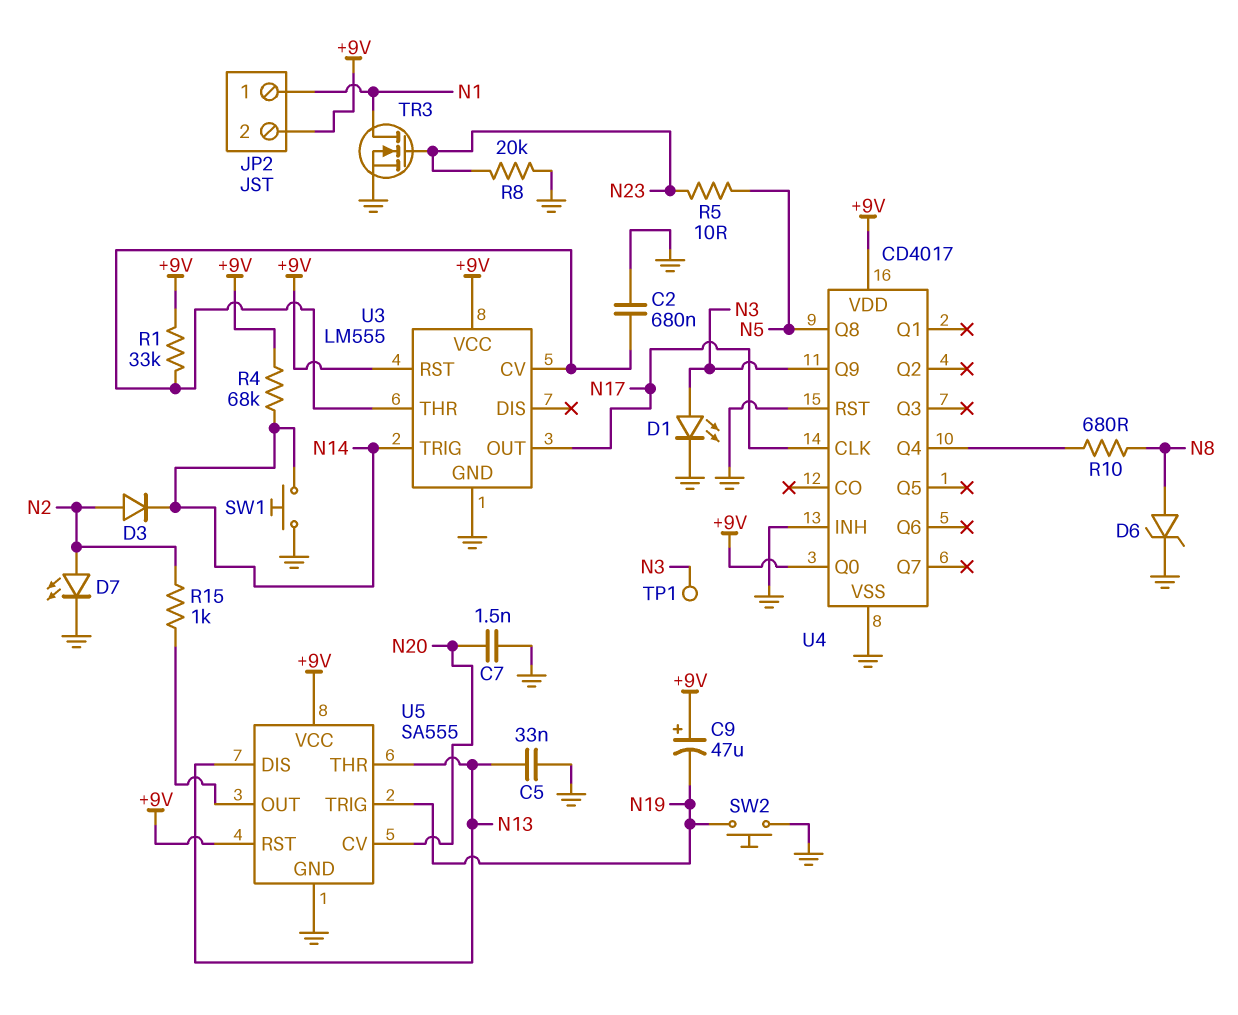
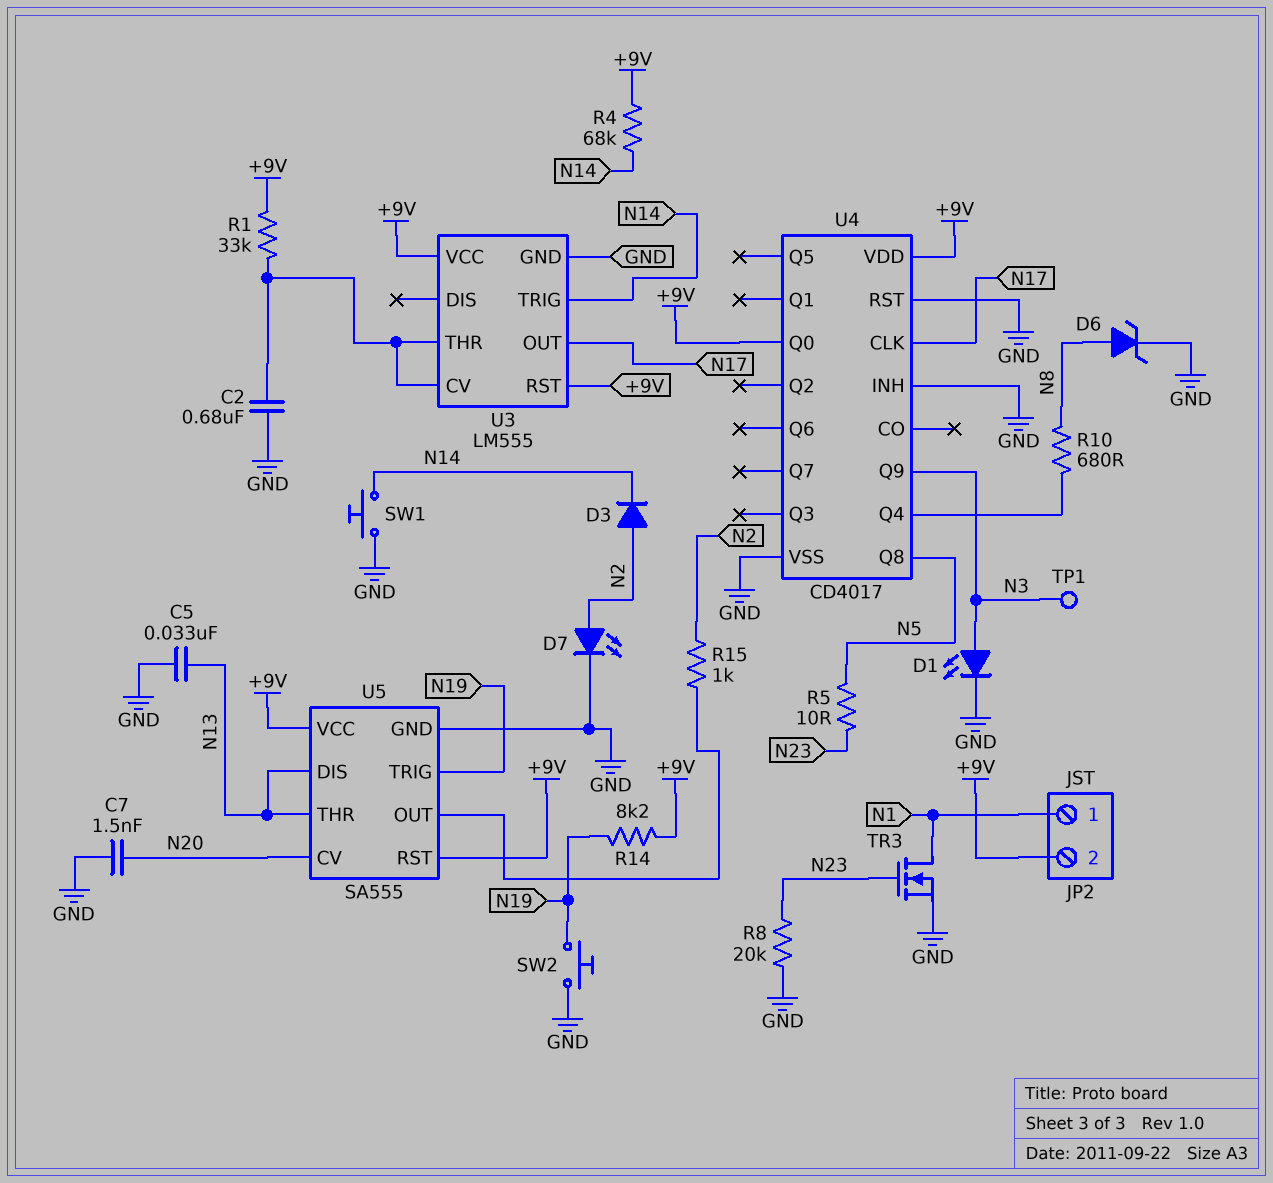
C9: 47uF (plus +9V, minus N19) -> none
R14: none -> 8.2k (+9V, N19)

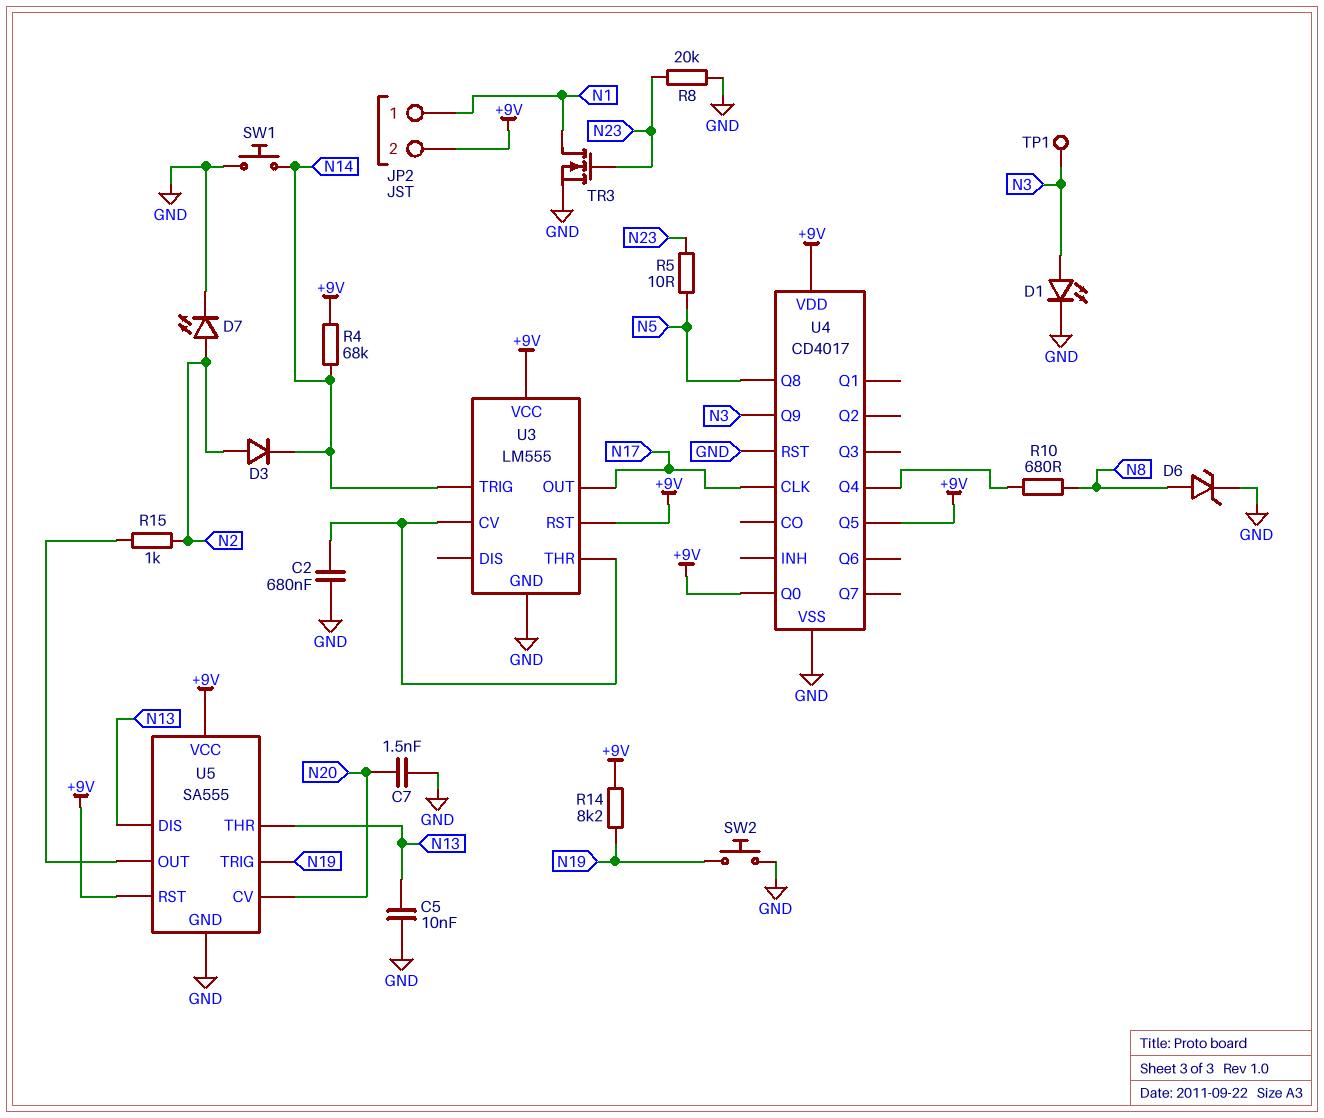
C5: 33nF (GND, N13) -> 10nF (GND, N13)
R1: 33k (+9V, U3/CV) -> none
U4 pin INH: GND -> none
U4 pin Q5: none -> +9V

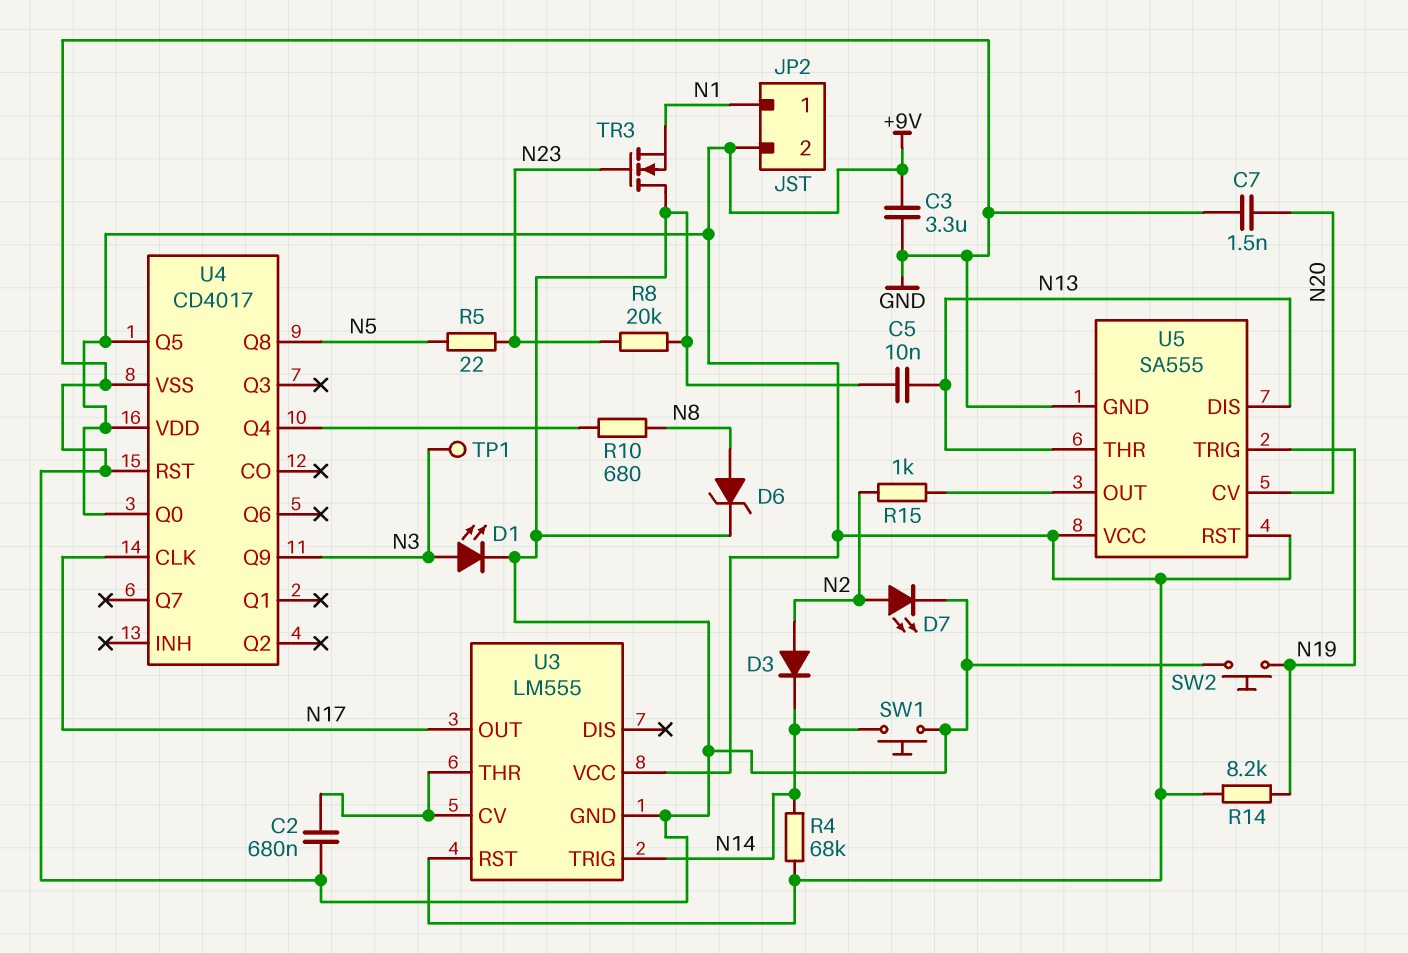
C3: none -> 3.3uF (+9V, GND)
R5: 10 (N5, N23) -> 22 (N5, N23)
TR3: NMOS (G N23, D N1, S GND) -> NMOS (G N23, D GND, S N1)

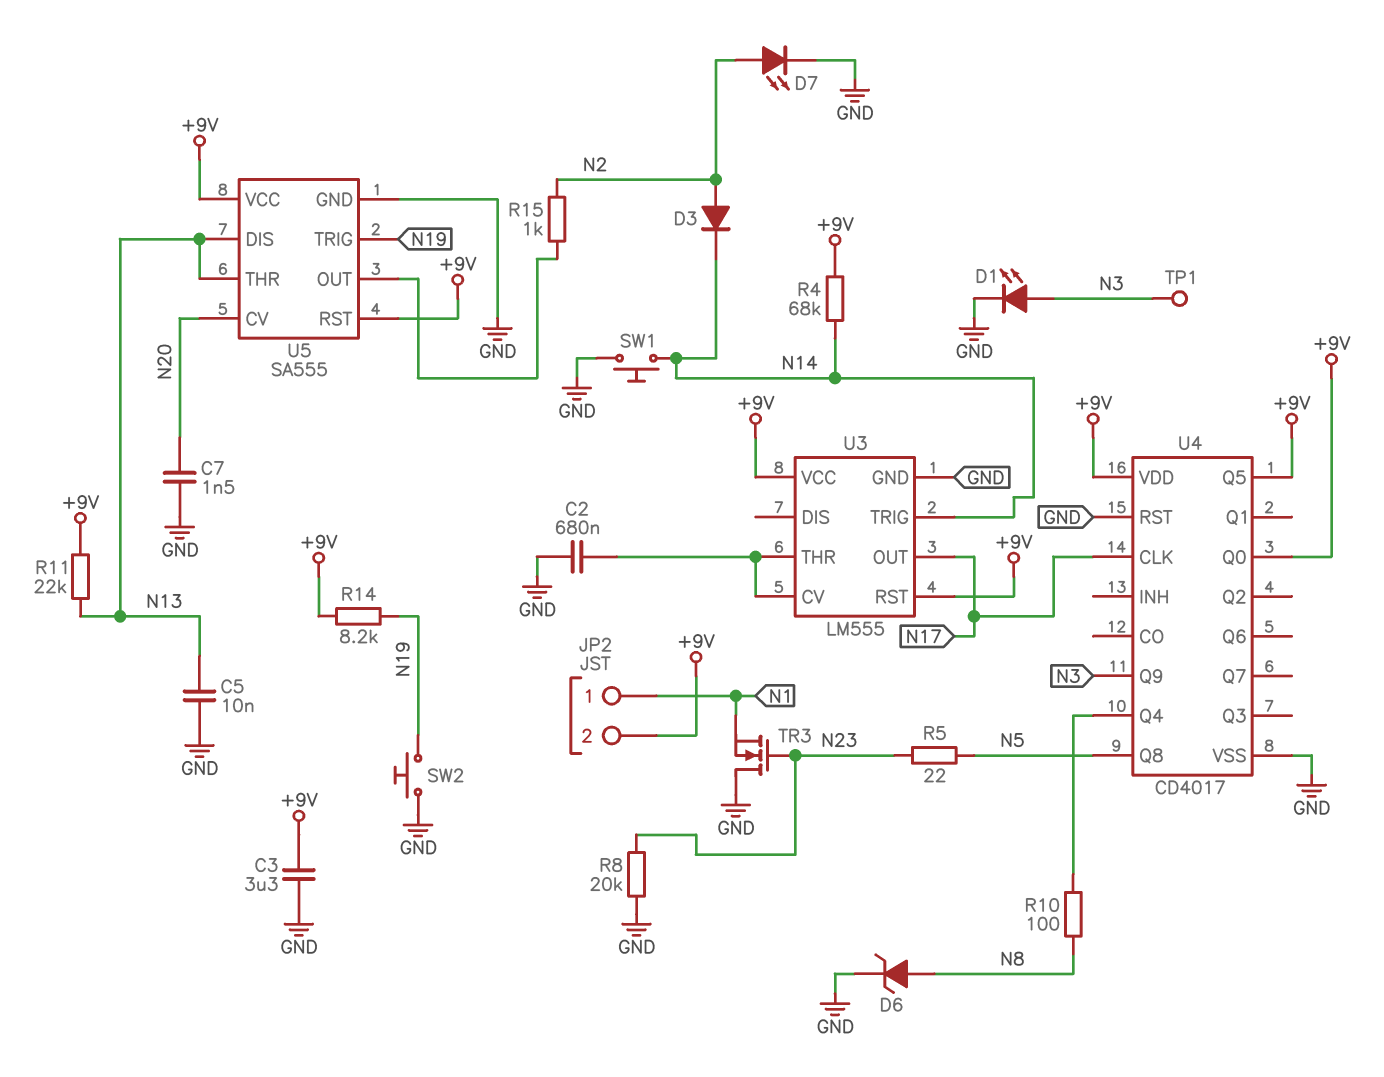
R10: 680 (N8, U4/Q4) -> 100 (N8, U4/Q4)
R11: none -> 22k (+9V, N13)

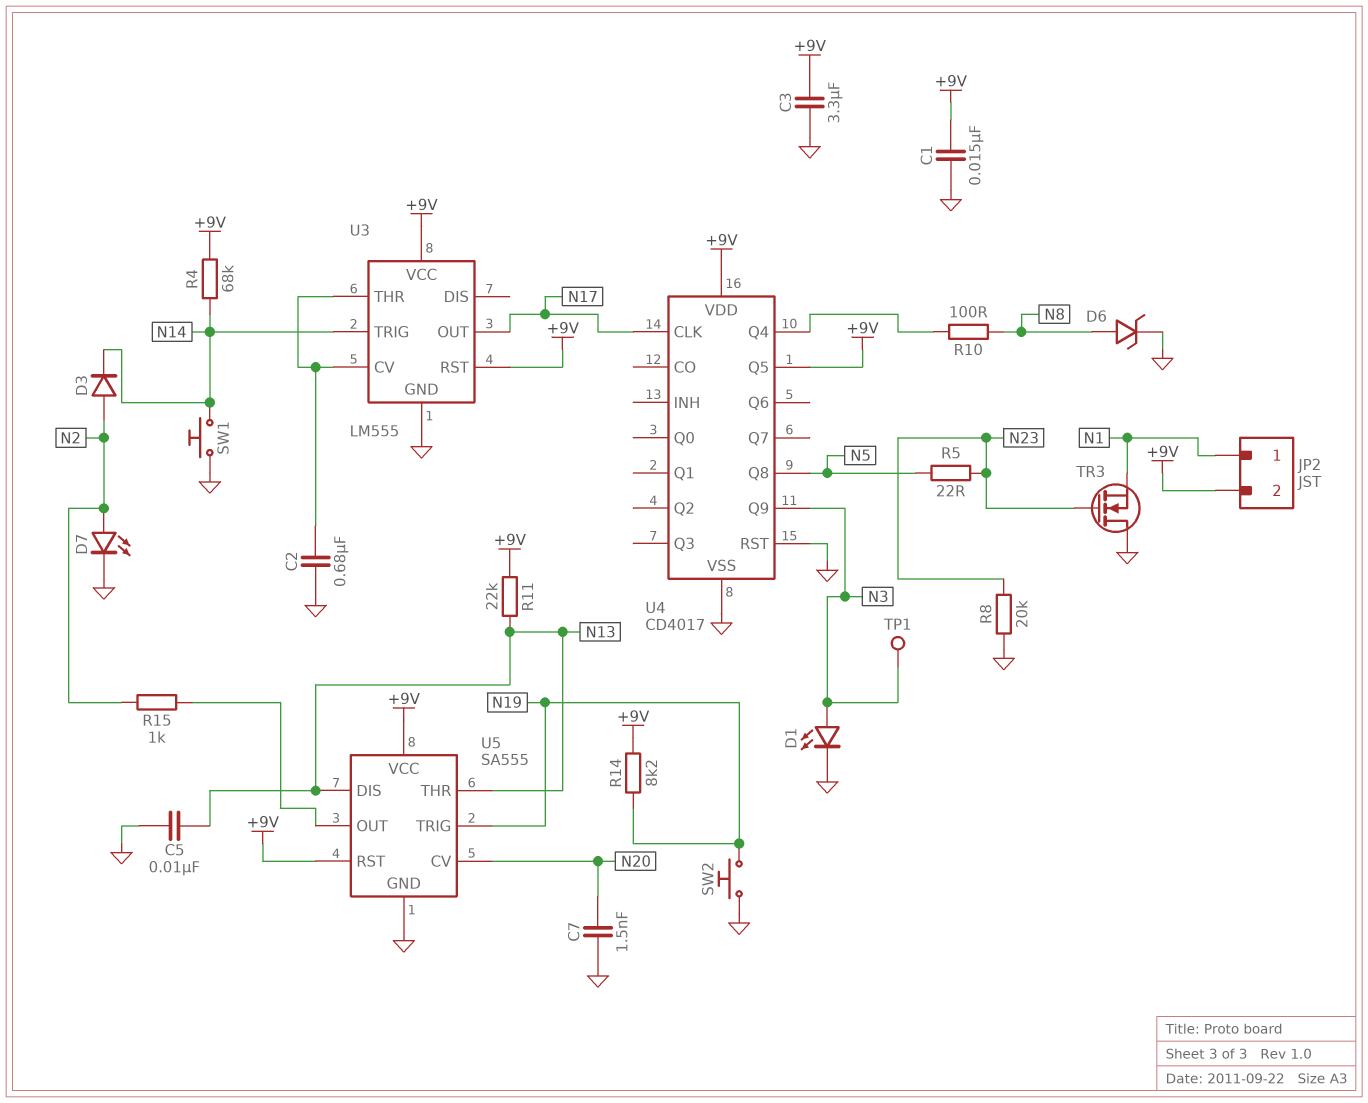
C1: none -> 15nF (+9V, GND)
U4 pin Q0: +9V -> none

